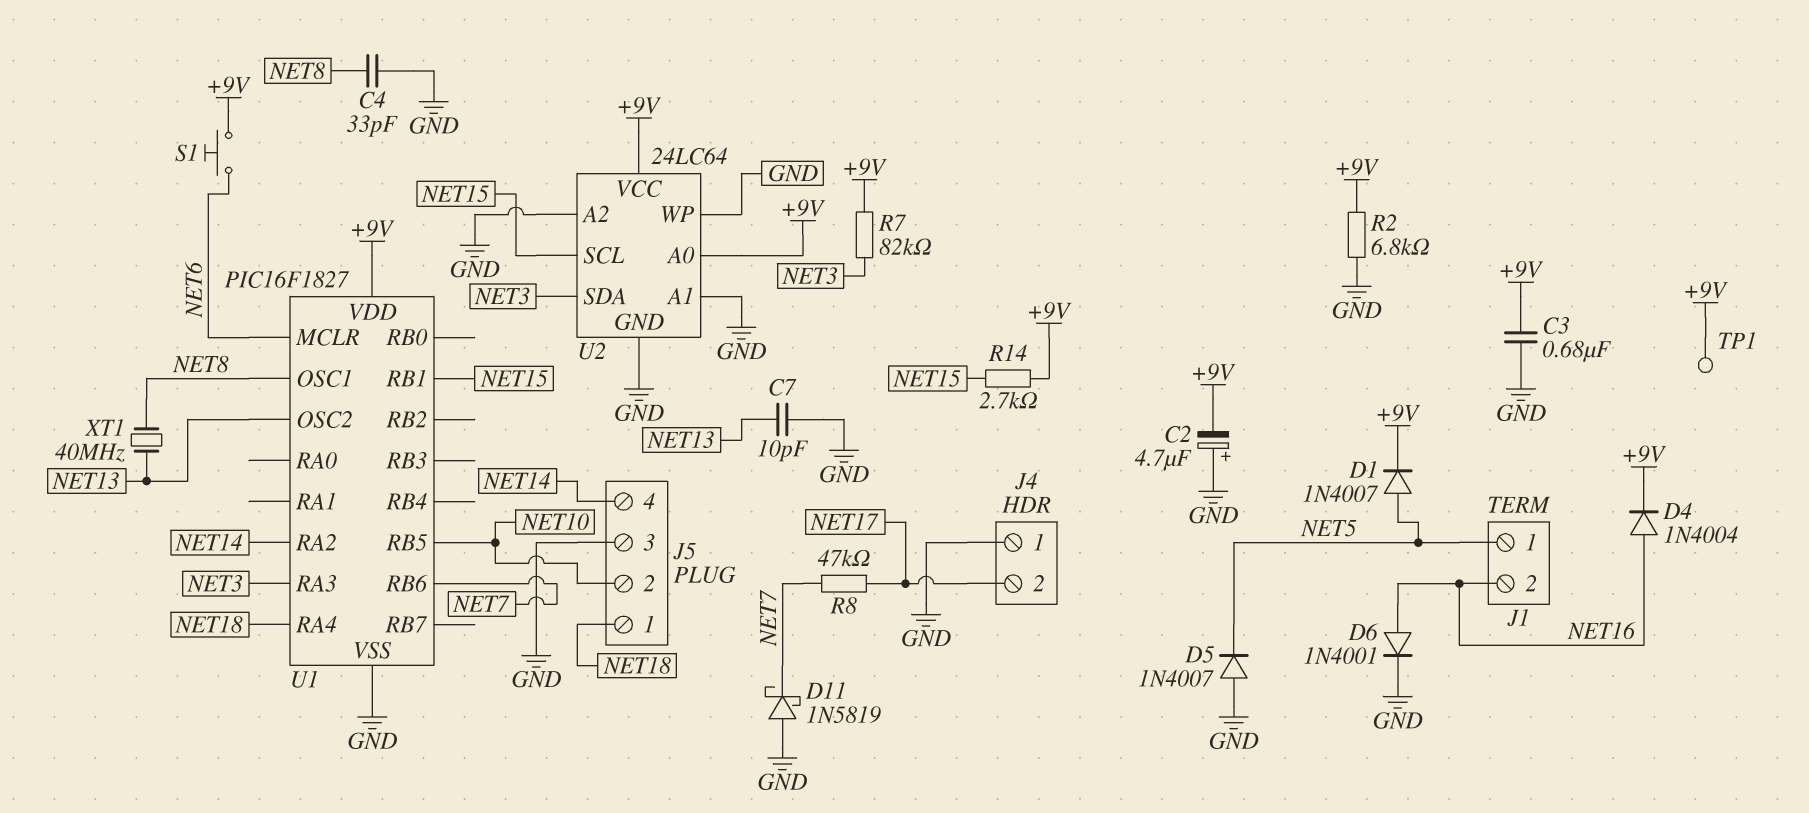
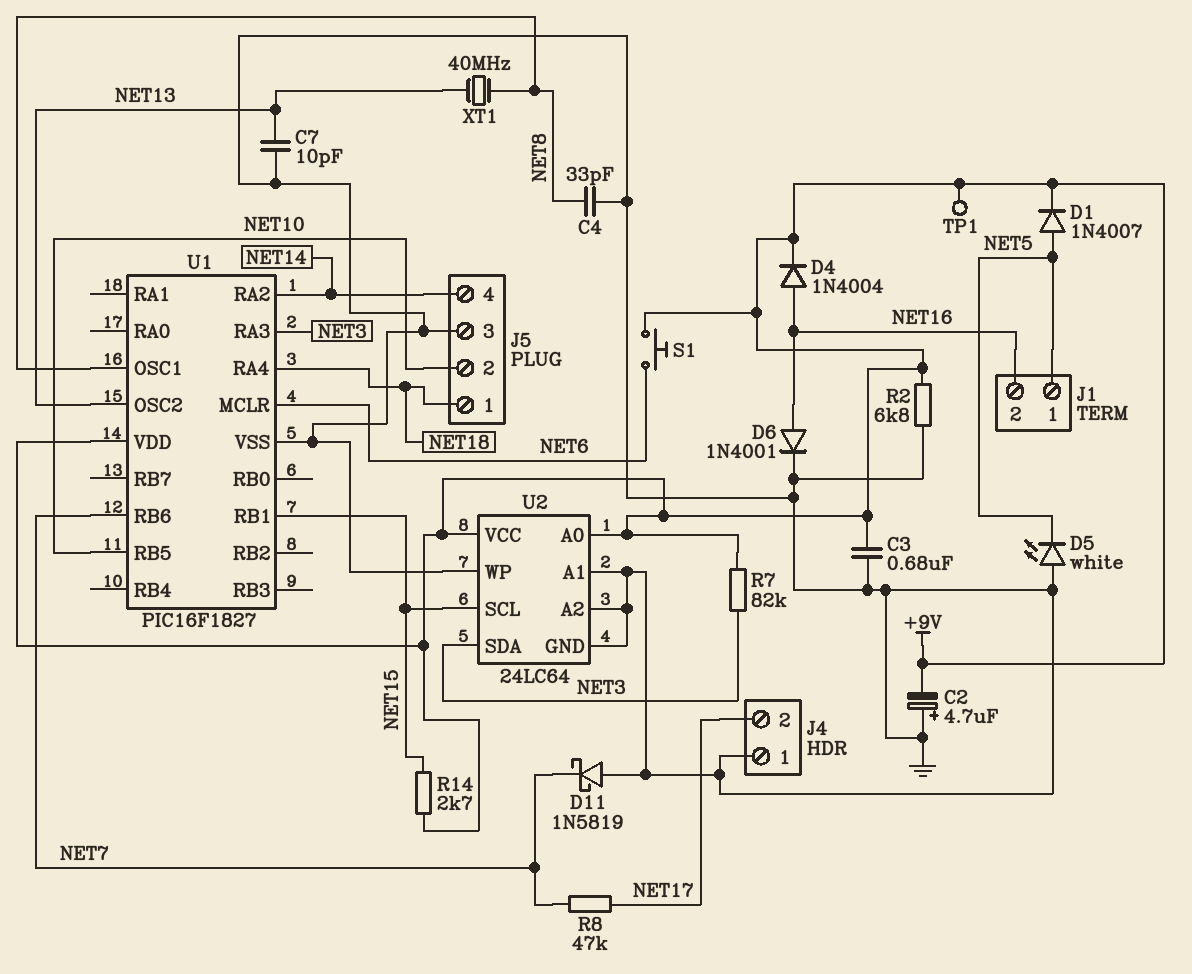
D5: diode 1N4007 (A GND, K NET5) -> LED white (A GND, K NET5)

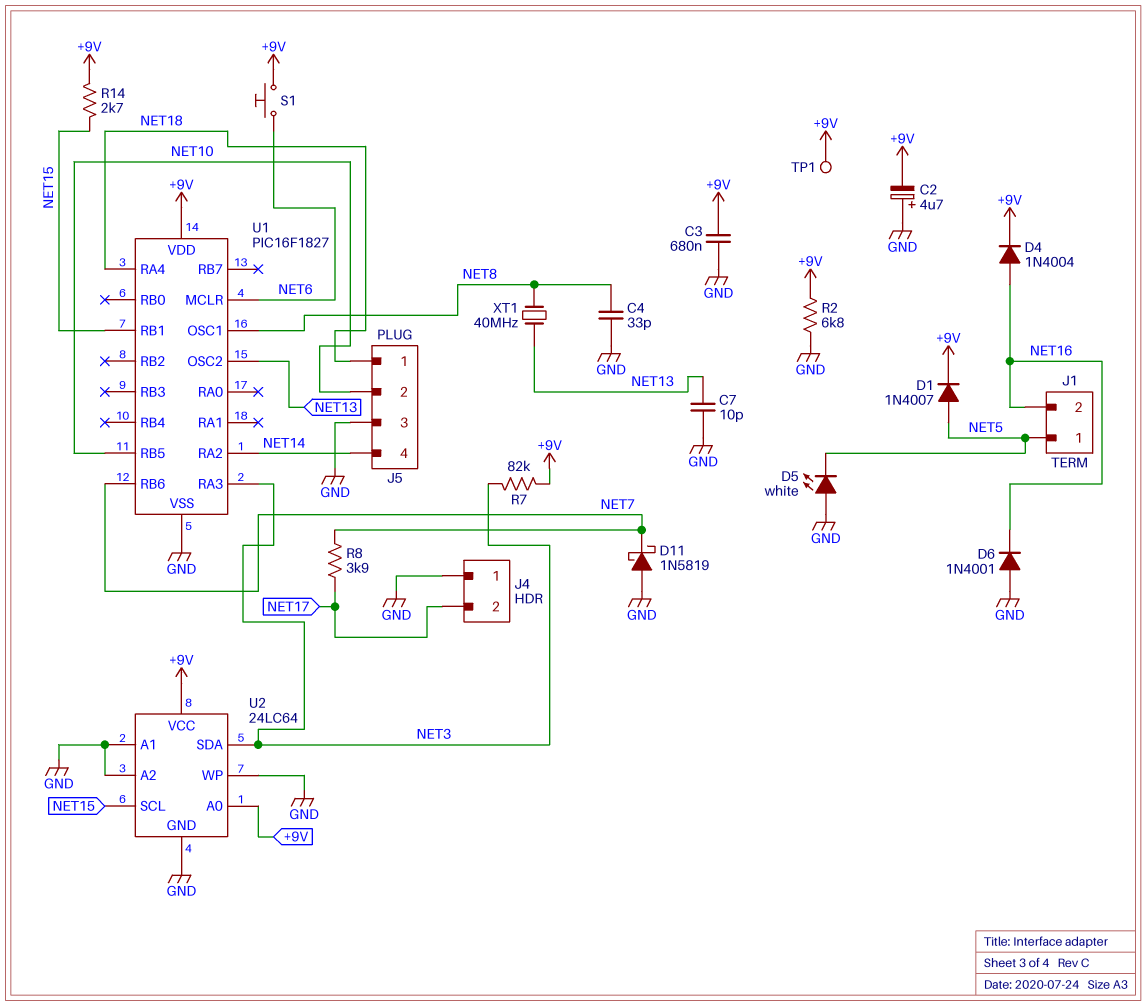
D6: diode 1N4001 (A NET16, K GND) -> diode 1N4001 (A GND, K NET16)
R8: 47k (NET7, NET17) -> 3.9k (NET7, NET17)

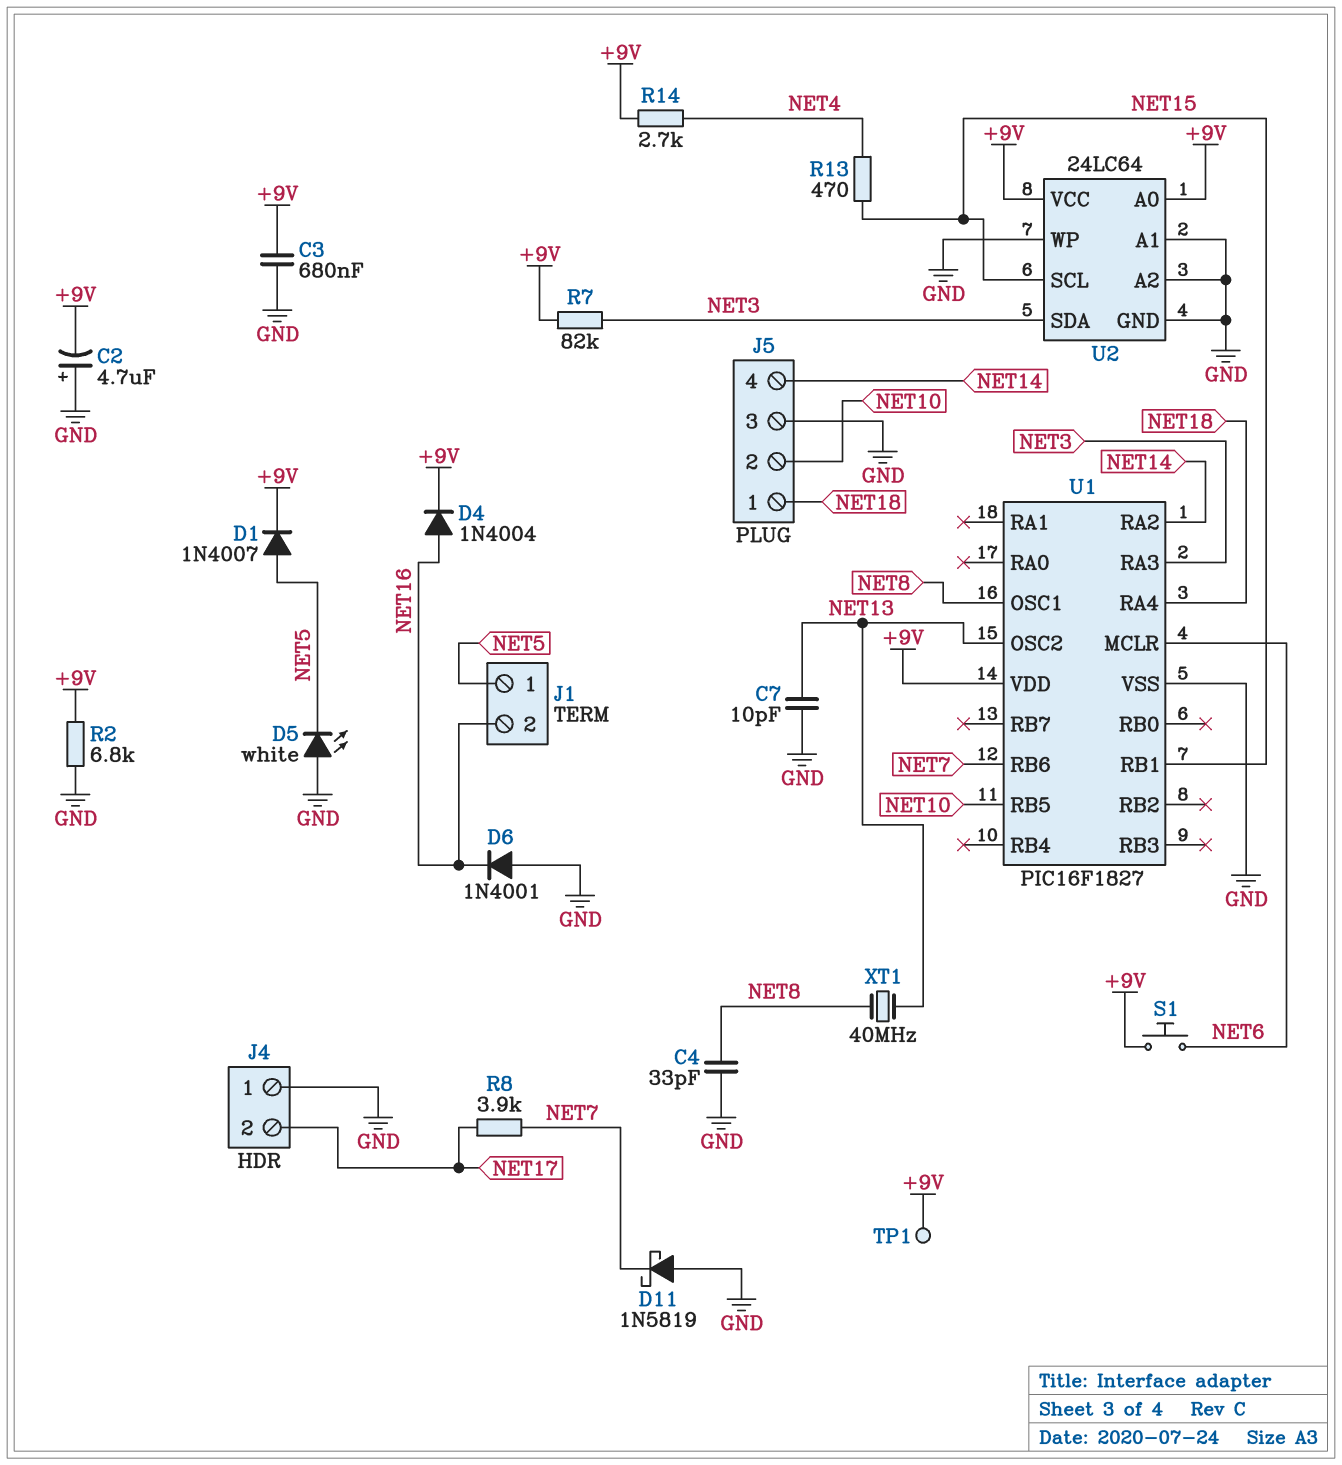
R13: none -> 470 (NET4, NET15)
R14: 2.7k (+9V, NET15) -> 2.7k (+9V, NET4)

